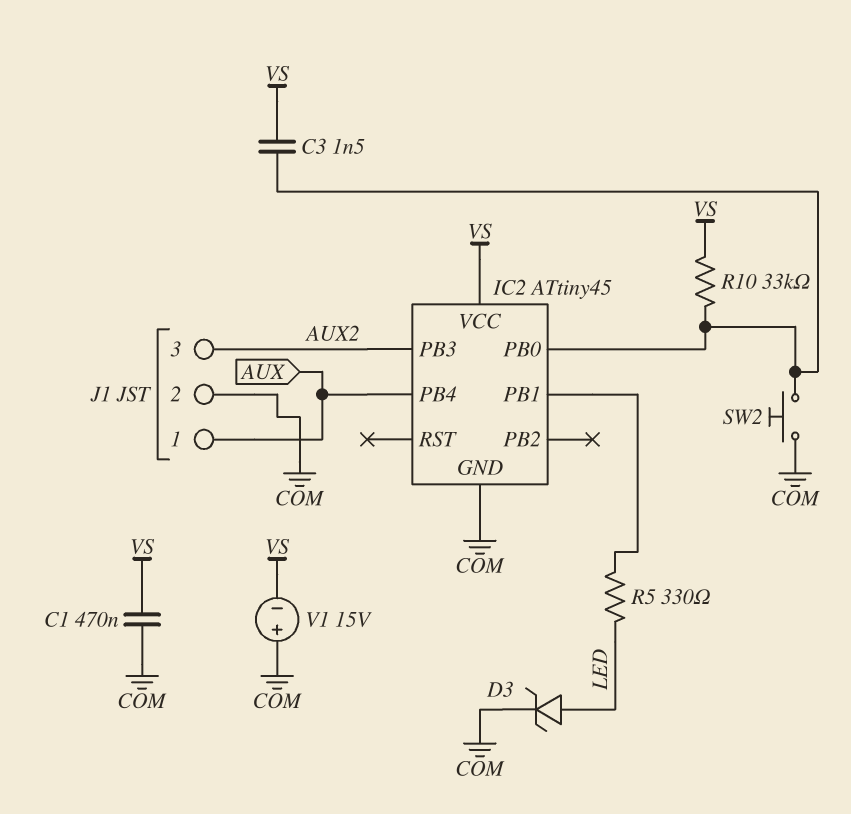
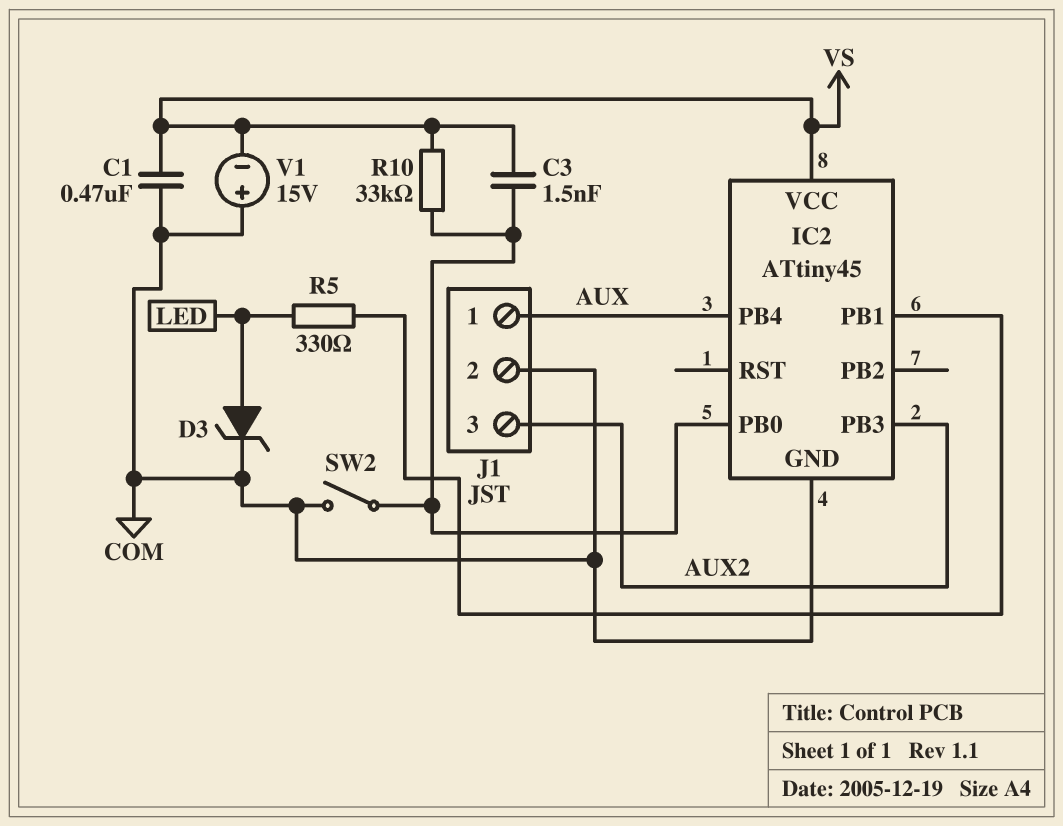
SW2: button (COM, IC2/PB0) -> switch (COM, IC2/PB0)

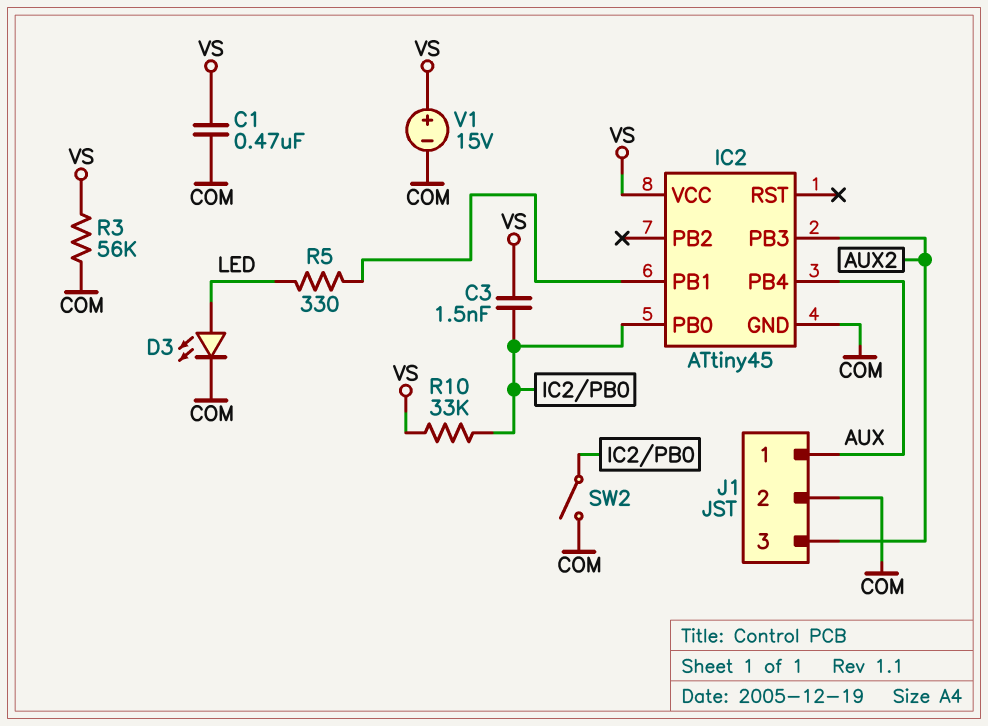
D3: zener (A LED, K COM) -> LED (A LED, K COM)
R3: none -> 56k (COM, VS)
V1: 15V (plus COM, minus VS) -> 15V (plus VS, minus COM)

